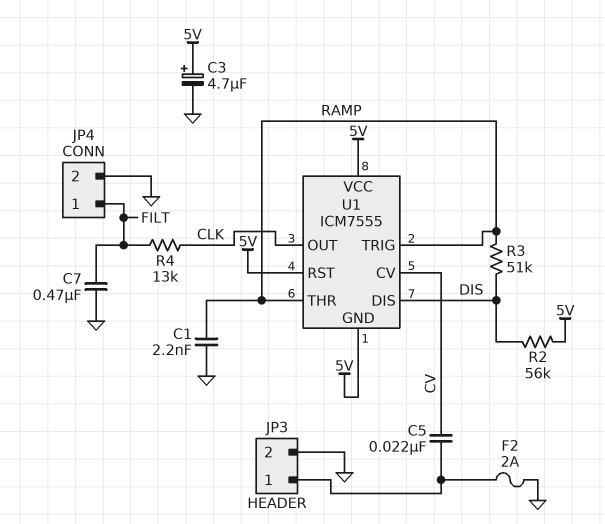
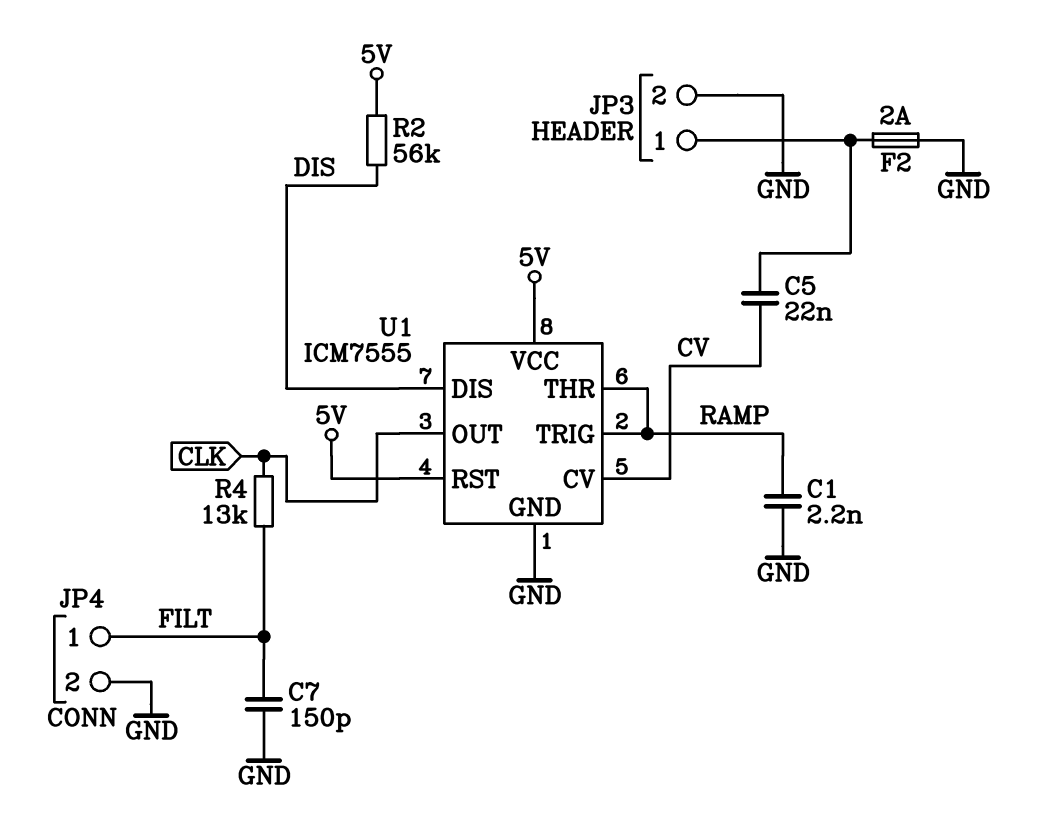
C3: 4.7uF (plus 5V, minus GND) -> none
C7: 470nF (FILT, GND) -> 150pF (FILT, GND)
R3: 51k (DIS, RAMP) -> none
U1 pin GND: 5V -> GND

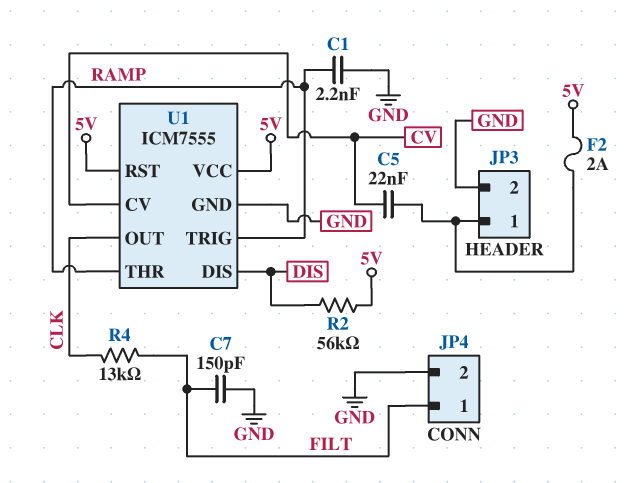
F2: 2A (GND, JP3/1) -> 2A (5V, JP3/1)

